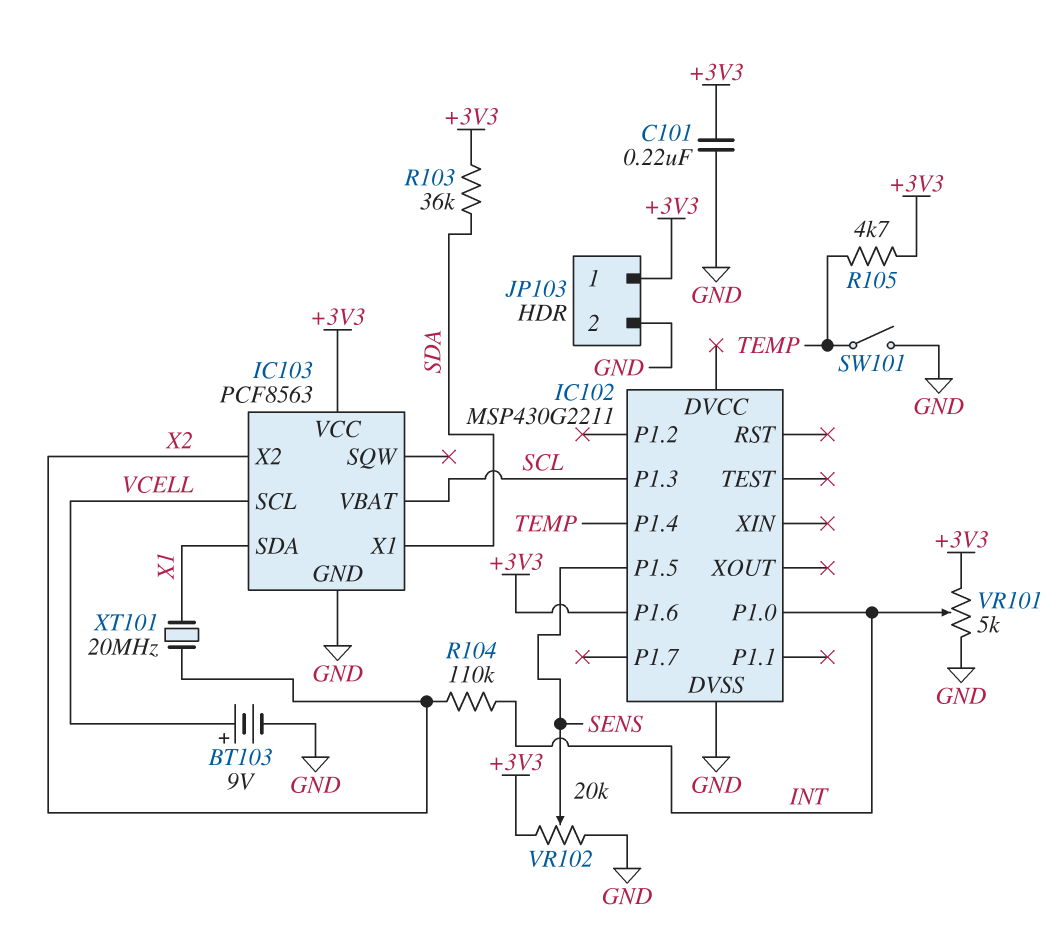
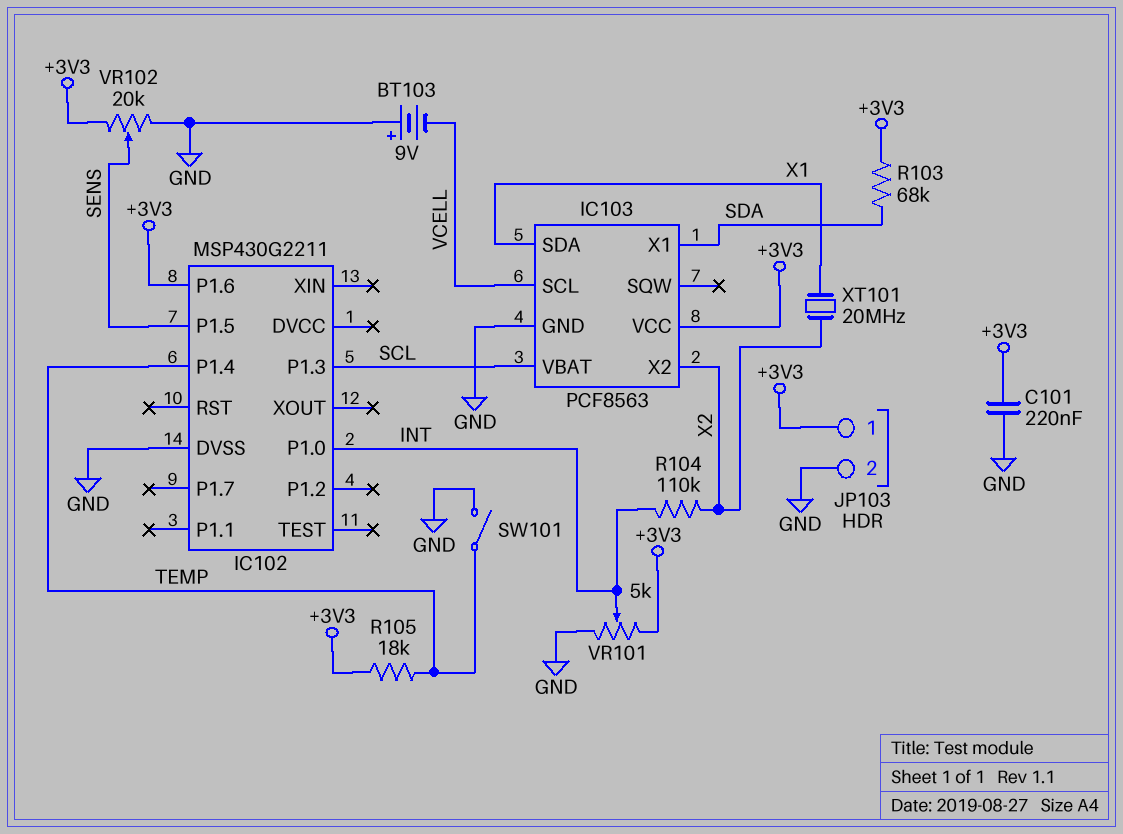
BT103: 9V (plus VCELL, minus GND) -> 9V (plus GND, minus VCELL)
R103: 36k (+3V3, SDA) -> 68k (+3V3, SDA)
R105: 4.7k (+3V3, TEMP) -> 18k (+3V3, TEMP)

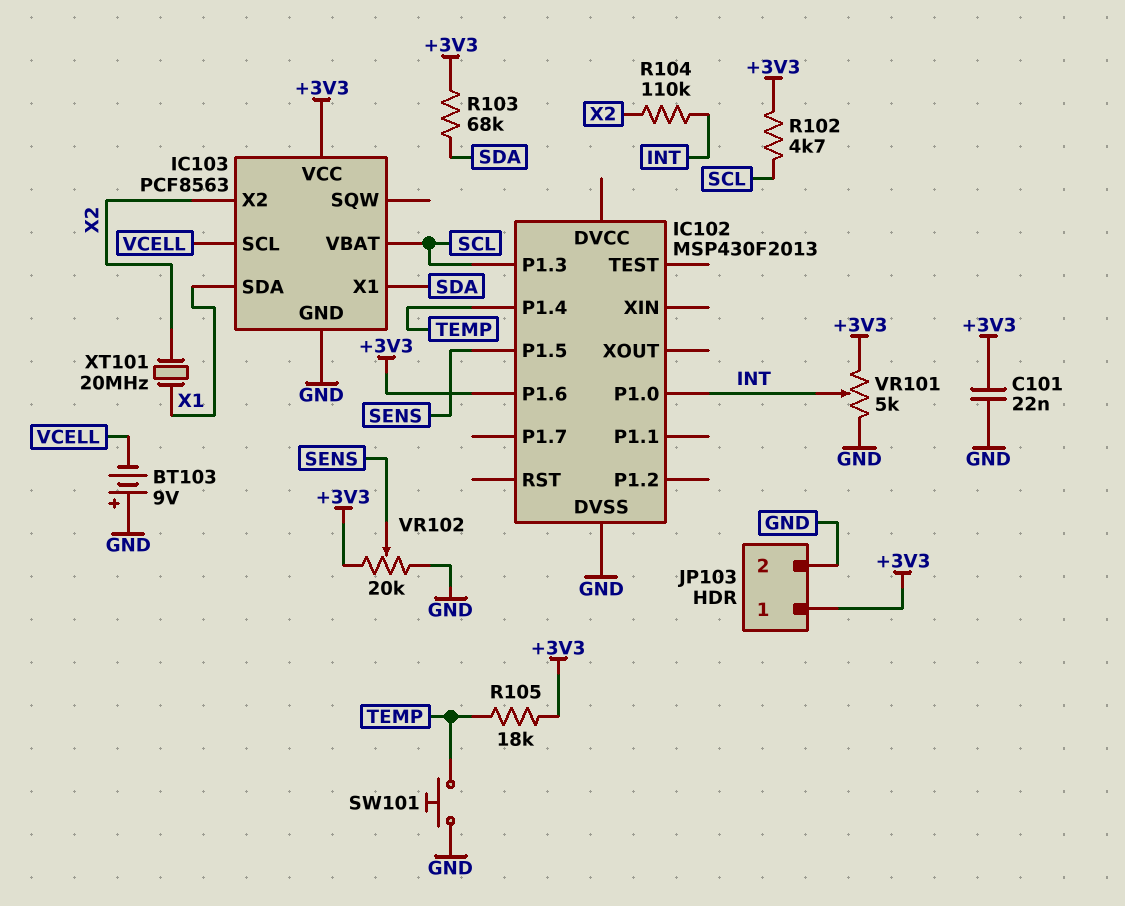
C101: 220nF (+3V3, GND) -> 22nF (+3V3, GND)
IC102: MSP430G2211 -> MSP430F2013
R102: none -> 4.7k (+3V3, SCL)
SW101: switch (GND, TEMP) -> button (GND, TEMP)

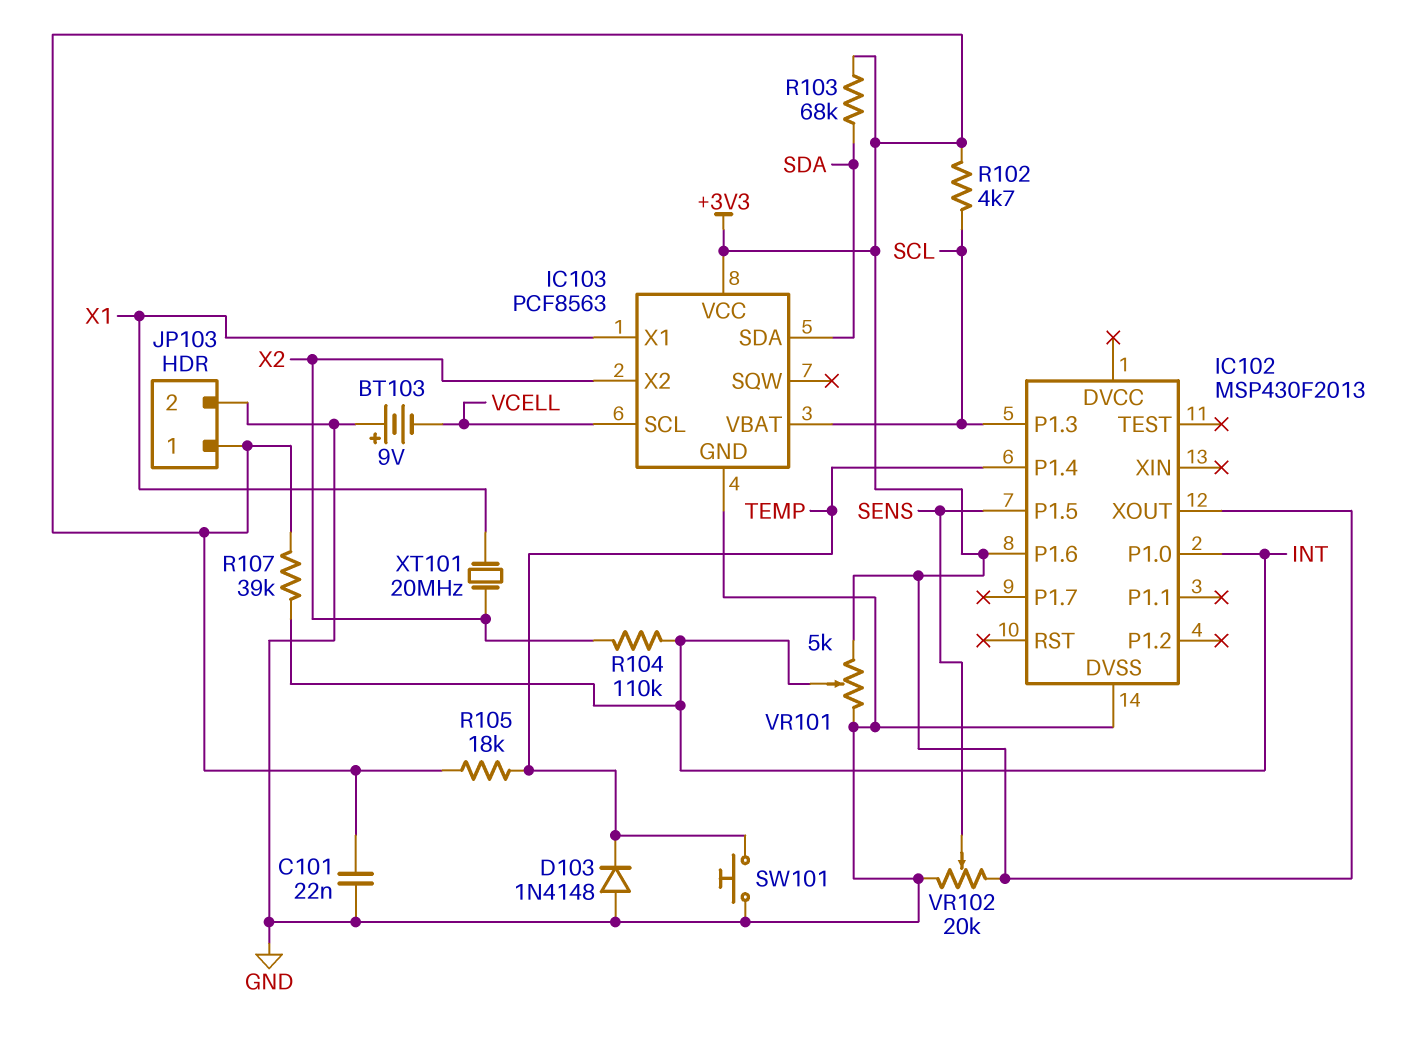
D103: none -> diode 1N4148 (A GND, K TEMP)
IC102 pin XOUT: none -> +3V3
IC103 pin SDA: X1 -> SDA
IC103 pin X1: SDA -> X1
R107: none -> 39k (+3V3, INT)

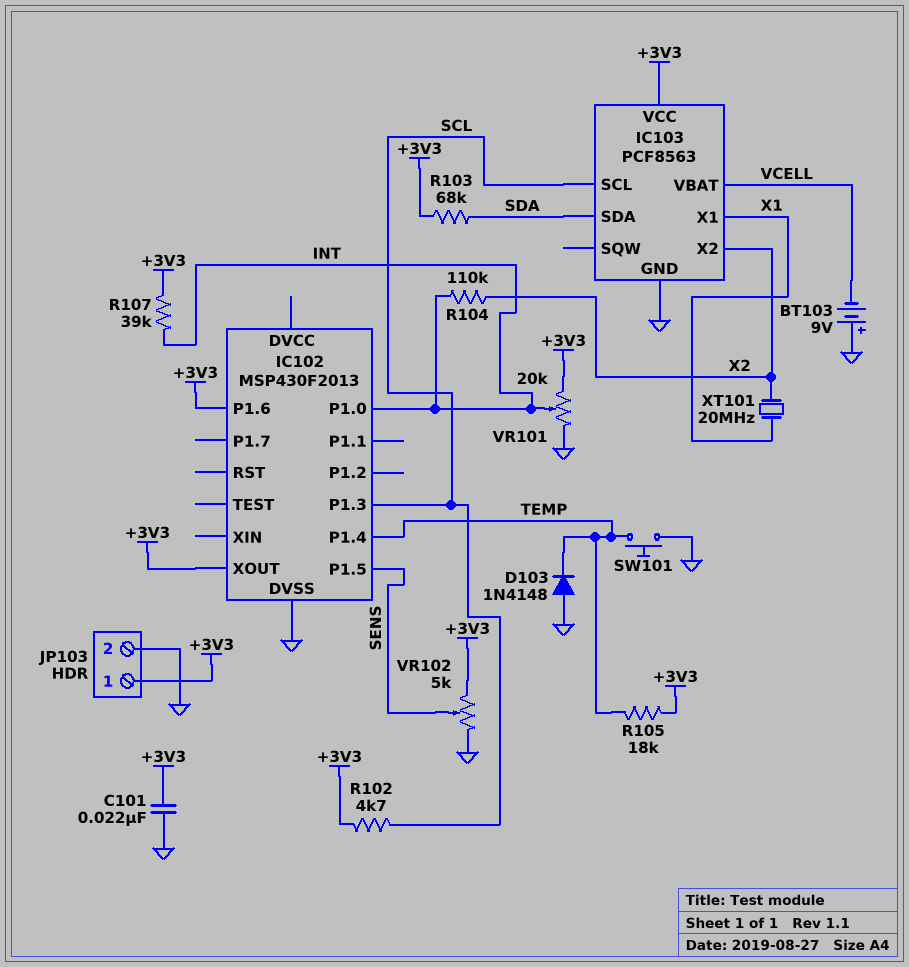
IC103 pin SCL: VCELL -> SCL
IC103 pin VBAT: SCL -> VCELL
VR101: 5k (+3V3, GND, wiper INT) -> 20k (+3V3, GND, wiper INT)
VR102: 20k (+3V3, GND, wiper SENS) -> 5k (+3V3, GND, wiper SENS)

